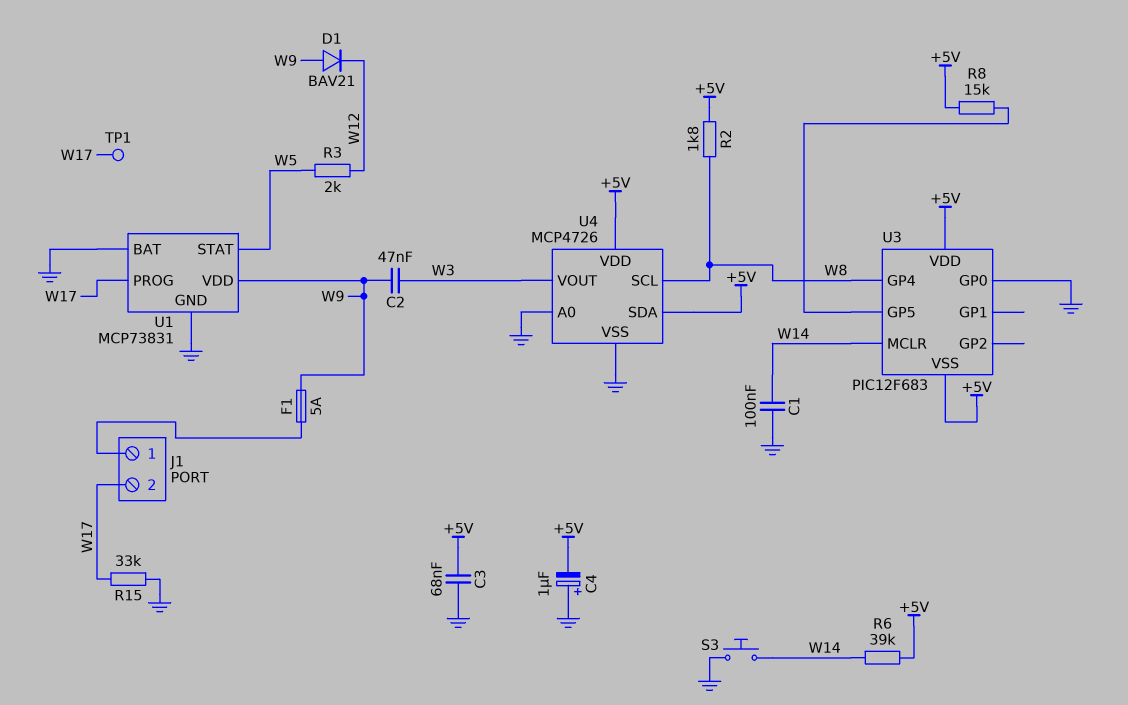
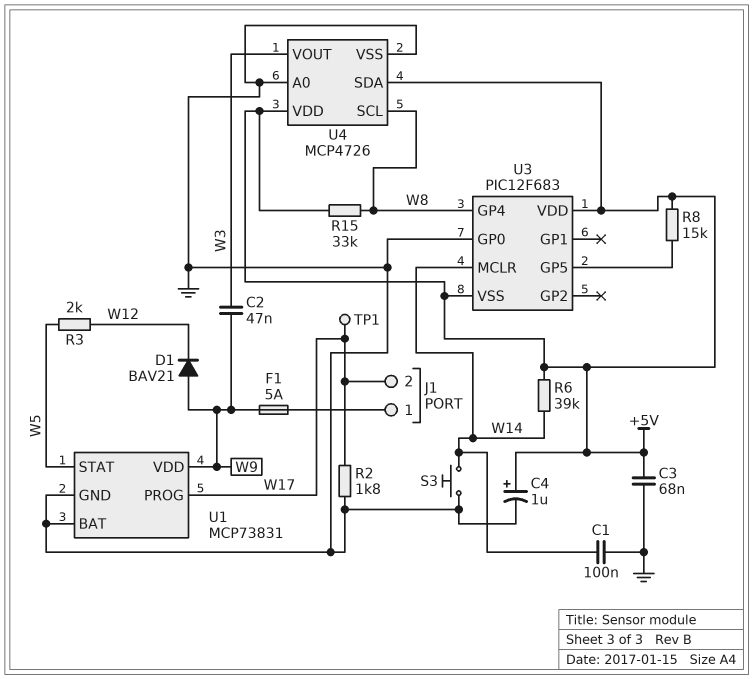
C4: 1uF (plus GND, minus +5V) -> 1uF (plus +5V, minus GND)
R2: 1.8k (+5V, W8) -> 1.8k (GND, W17)
R15: 33k (GND, W17) -> 33k (+5V, W8)

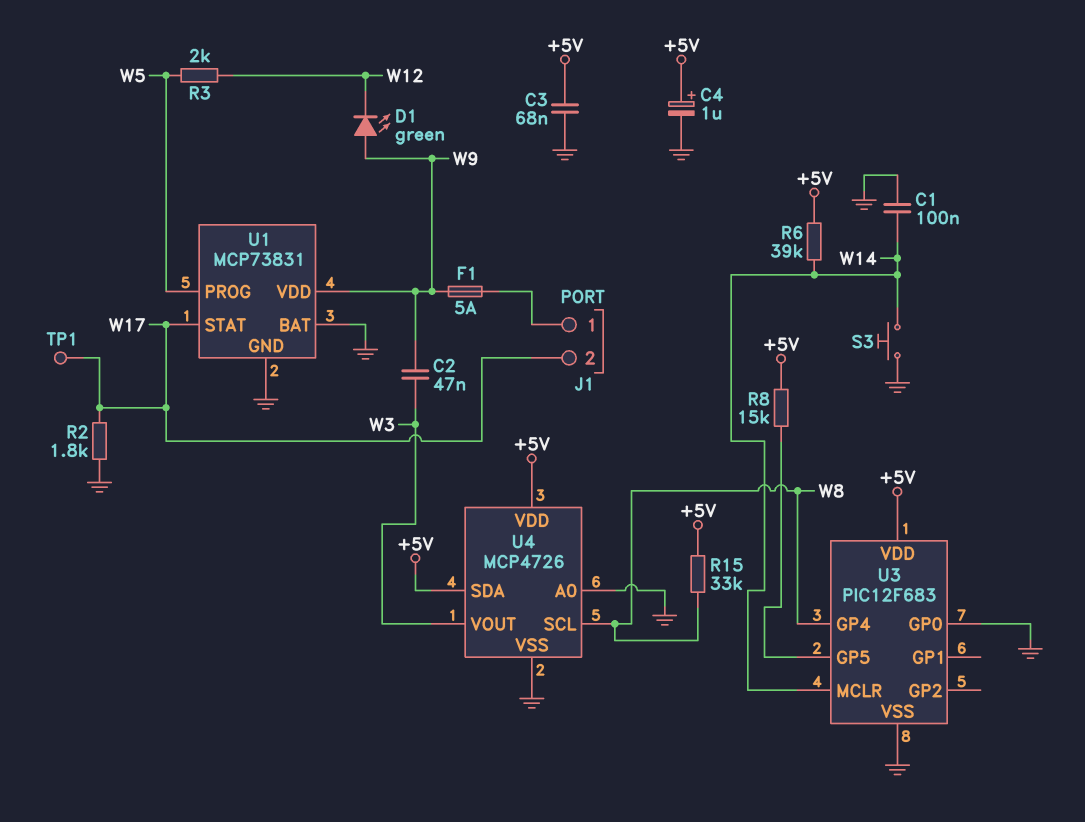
D1: diode BAV21 (A W9, K W12) -> LED green (A W9, K W12)
U1 pin PROG: W17 -> W5
U1 pin STAT: W5 -> W17
U3 pin VSS: +5V -> GND

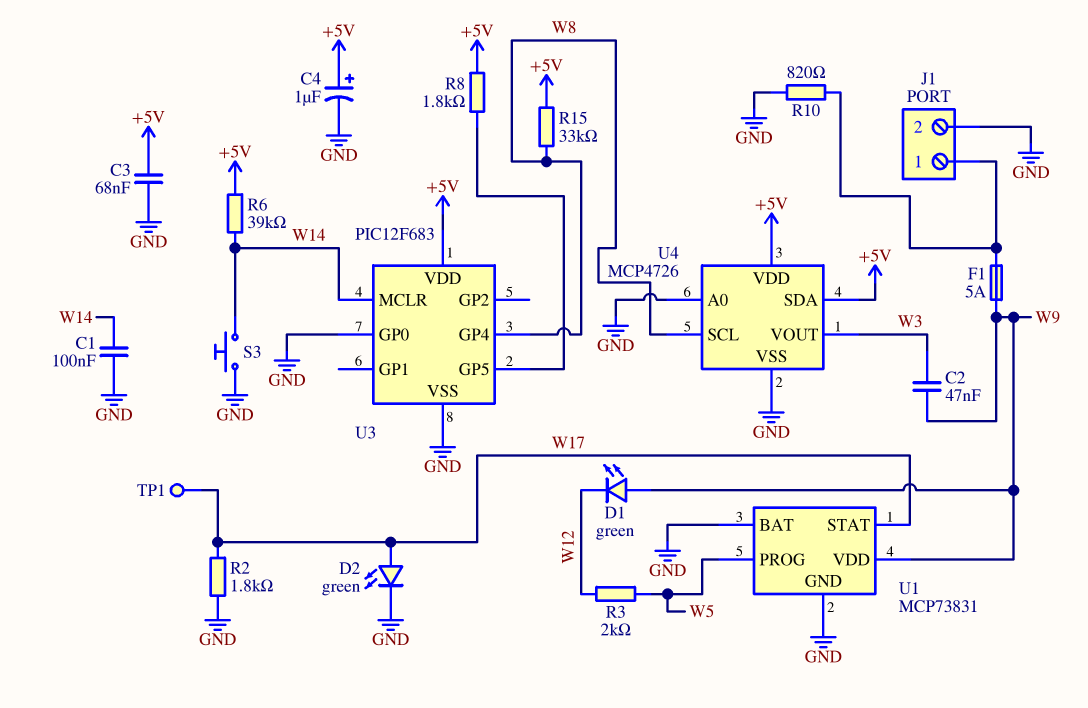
D2: none -> LED green (A W17, K GND)
J1 pin 2: W17 -> GND
R8: 15k (+5V, U3/GP5) -> 1.8k (+5V, U3/GP5)
R10: none -> 820 (GND, J1/1)

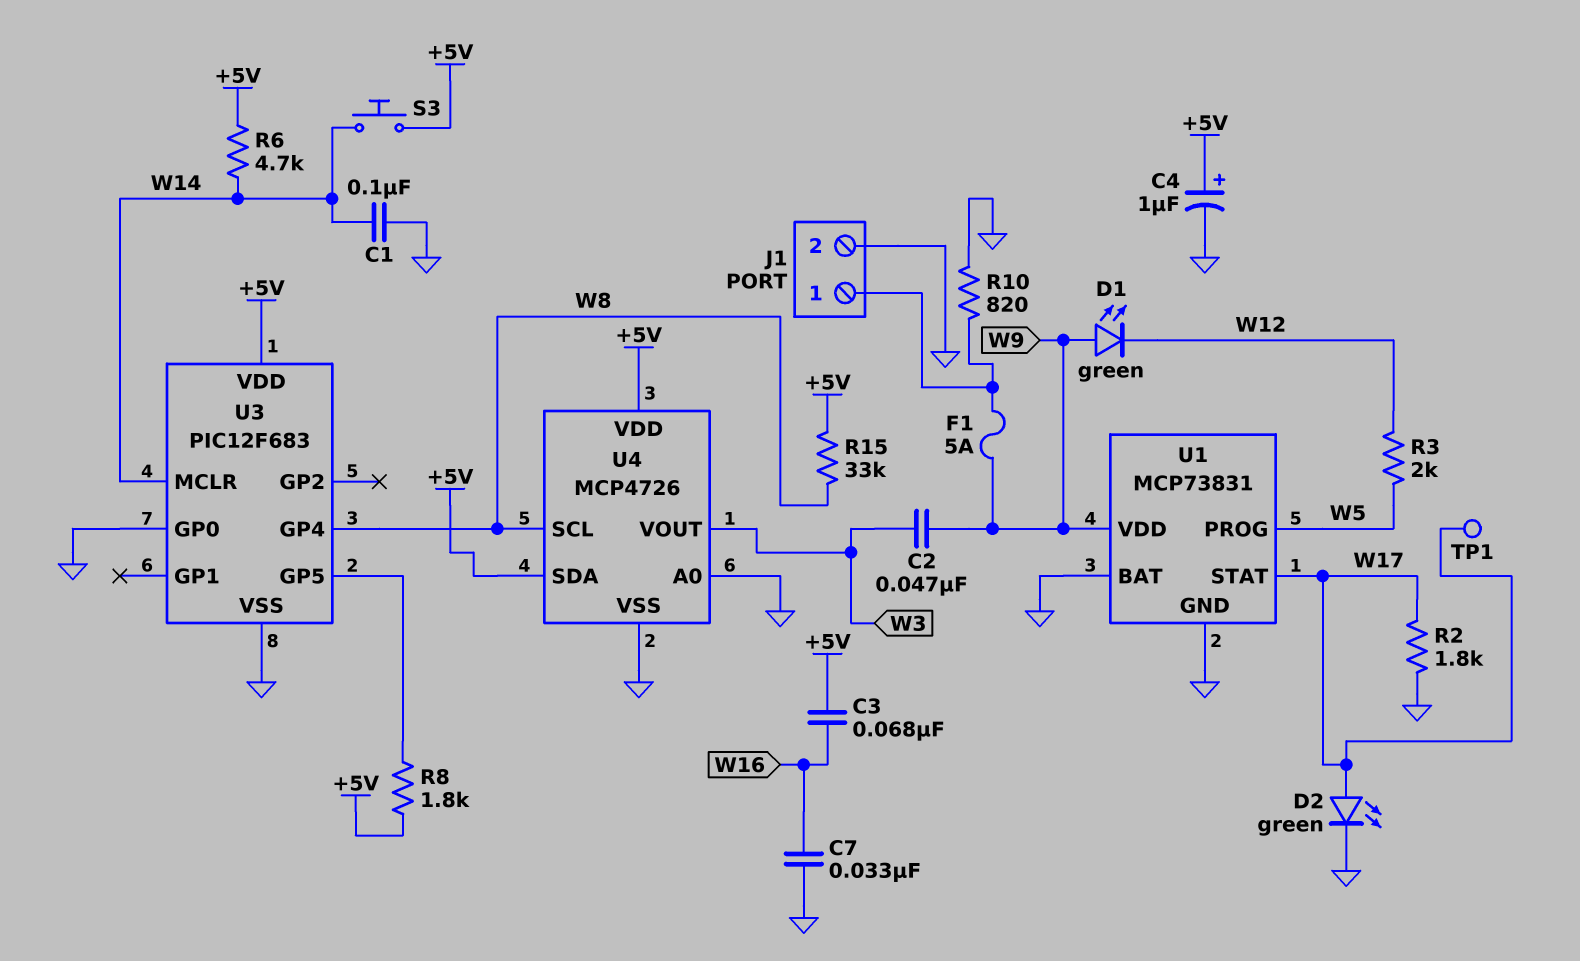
C3: 68nF (+5V, GND) -> 68nF (+5V, W16)
C7: none -> 33nF (GND, W16)
R6: 39k (+5V, W14) -> 4.7k (+5V, W14)
S3: button (GND, W14) -> button (+5V, W14)

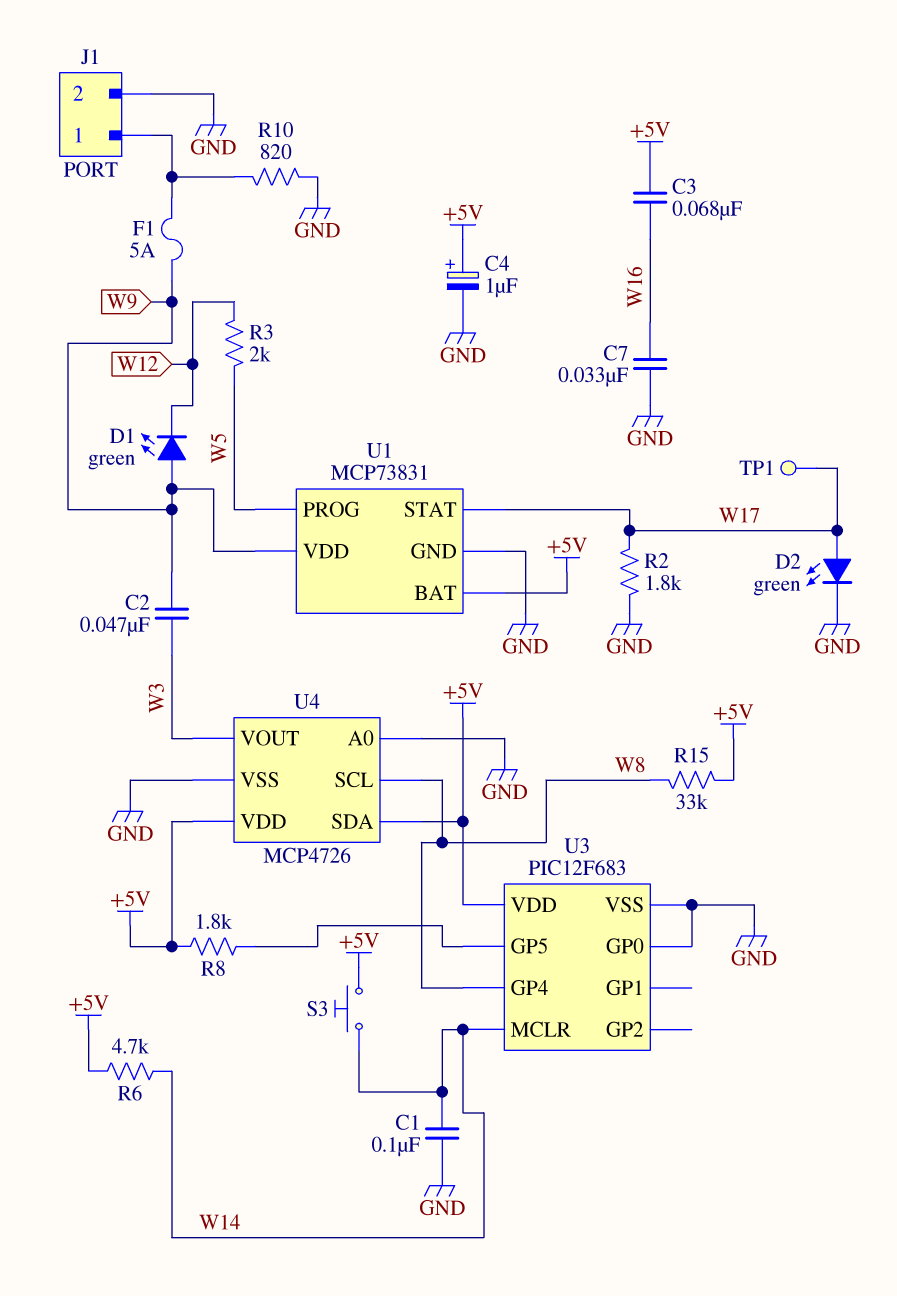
U1 pin BAT: GND -> +5V

